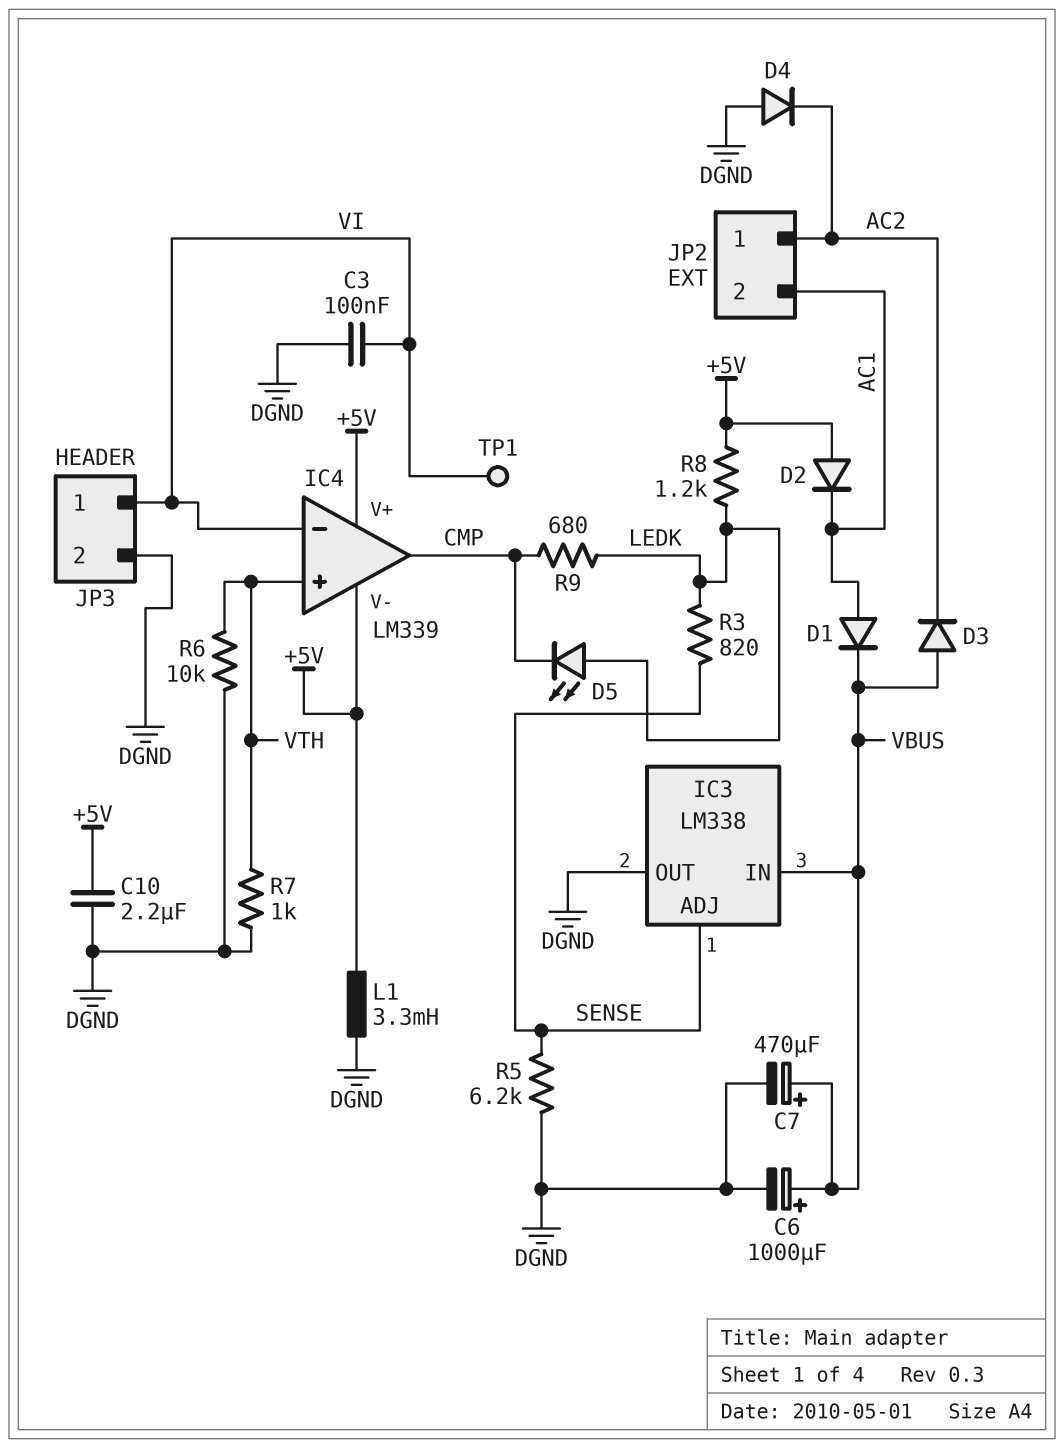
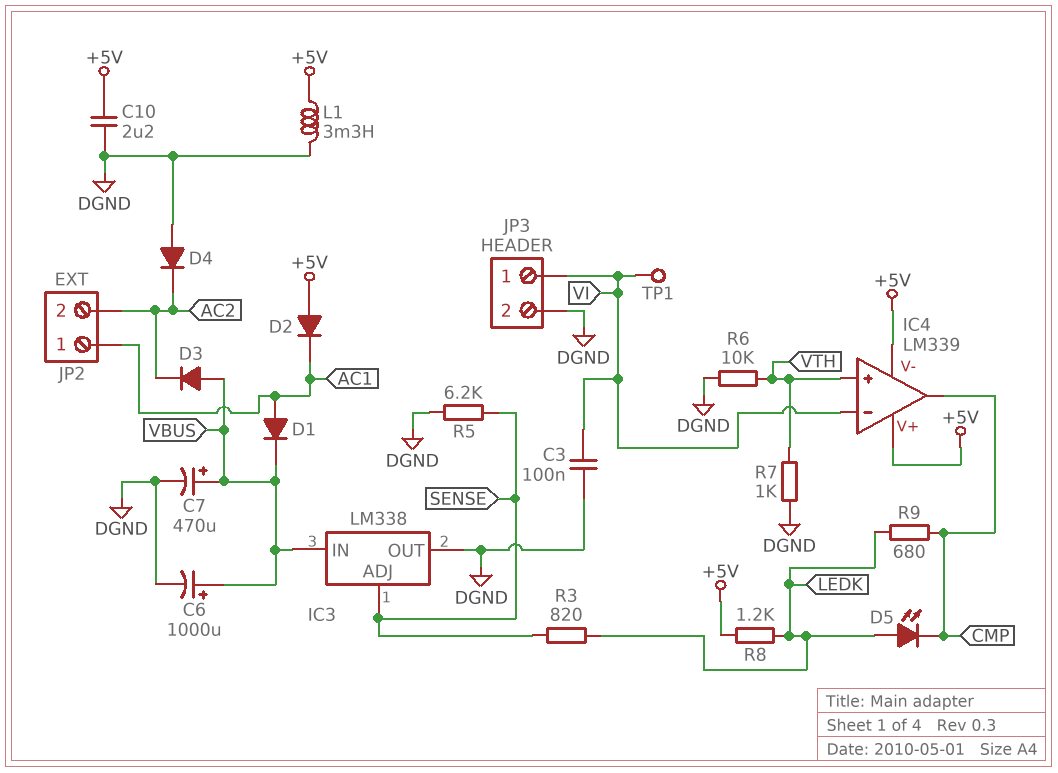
JP2 pin 1: AC2 -> AC1
JP2 pin 2: AC1 -> AC2

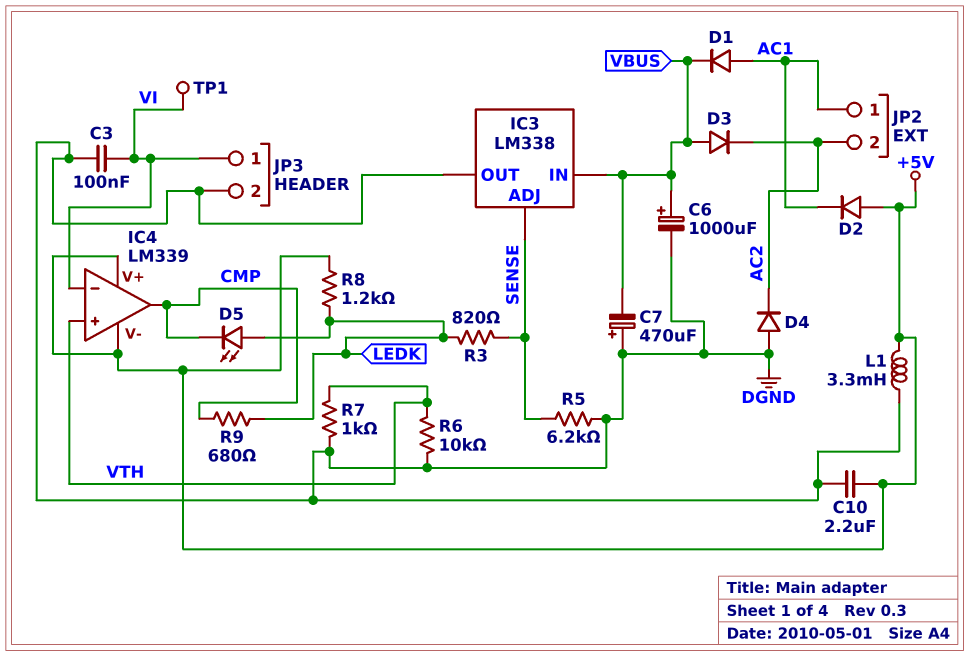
C7: 470uF (plus VBUS, minus DGND) -> 470uF (plus DGND, minus VBUS)

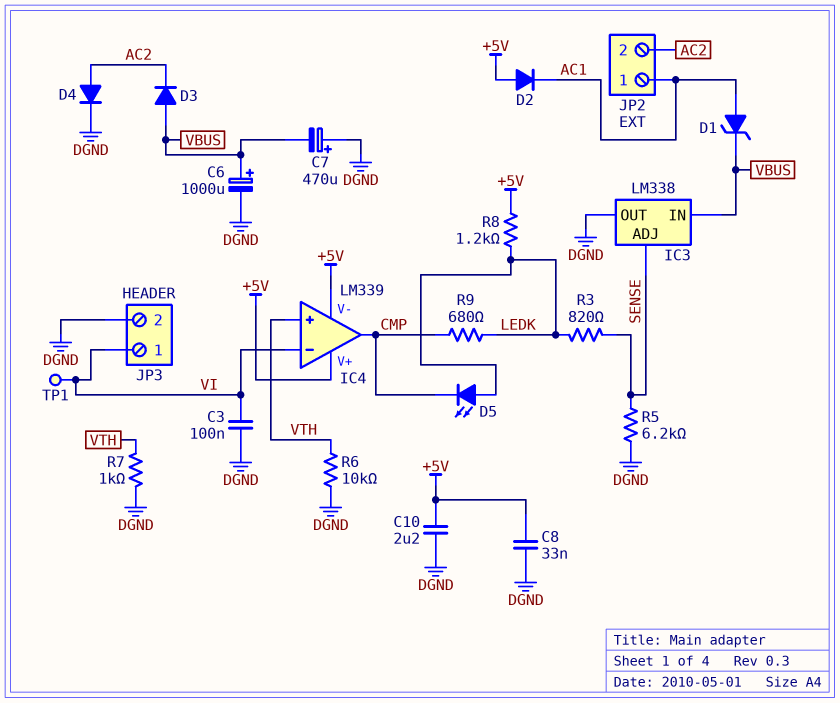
C8: none -> 33nF (+5V, DGND)
D1: diode (A AC1, K VBUS) -> zener (A AC1, K VBUS)
D4: diode (A DGND, K AC2) -> diode (A AC2, K DGND)
L1: 3.3mH (+5V, DGND) -> none

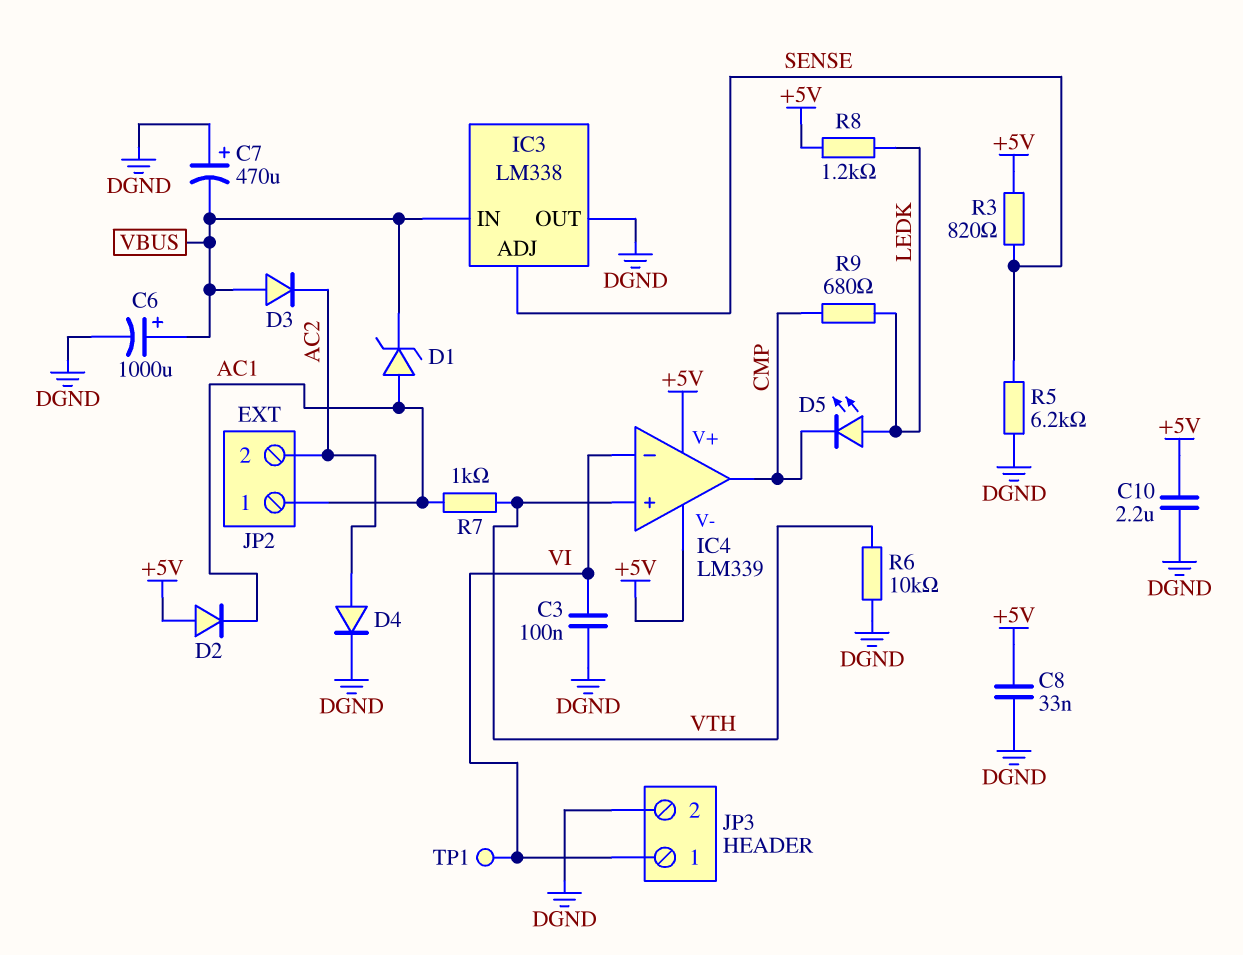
R3: 820 (LEDK, SENSE) -> 820 (+5V, SENSE)
R7: 1k (DGND, VTH) -> 1k (AC1, VTH)

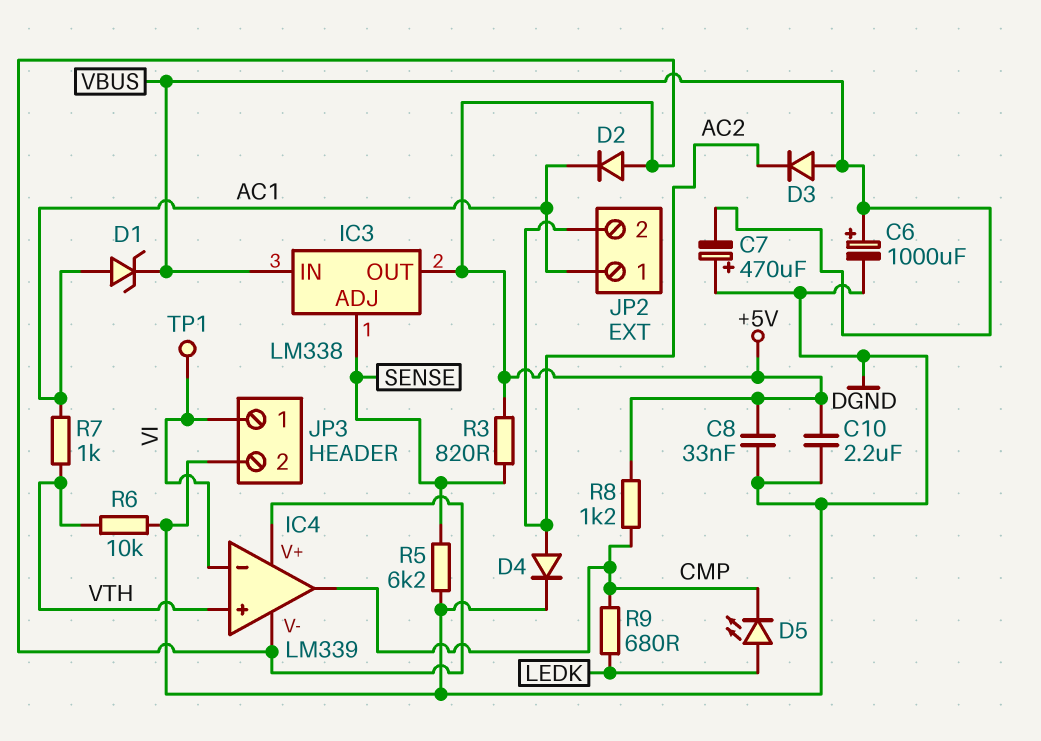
C3: 100nF (DGND, VI) -> none
IC3 pin OUT: DGND -> +5V
R8: 1.2k (+5V, LEDK) -> 1.2k (+5V, CMP)

